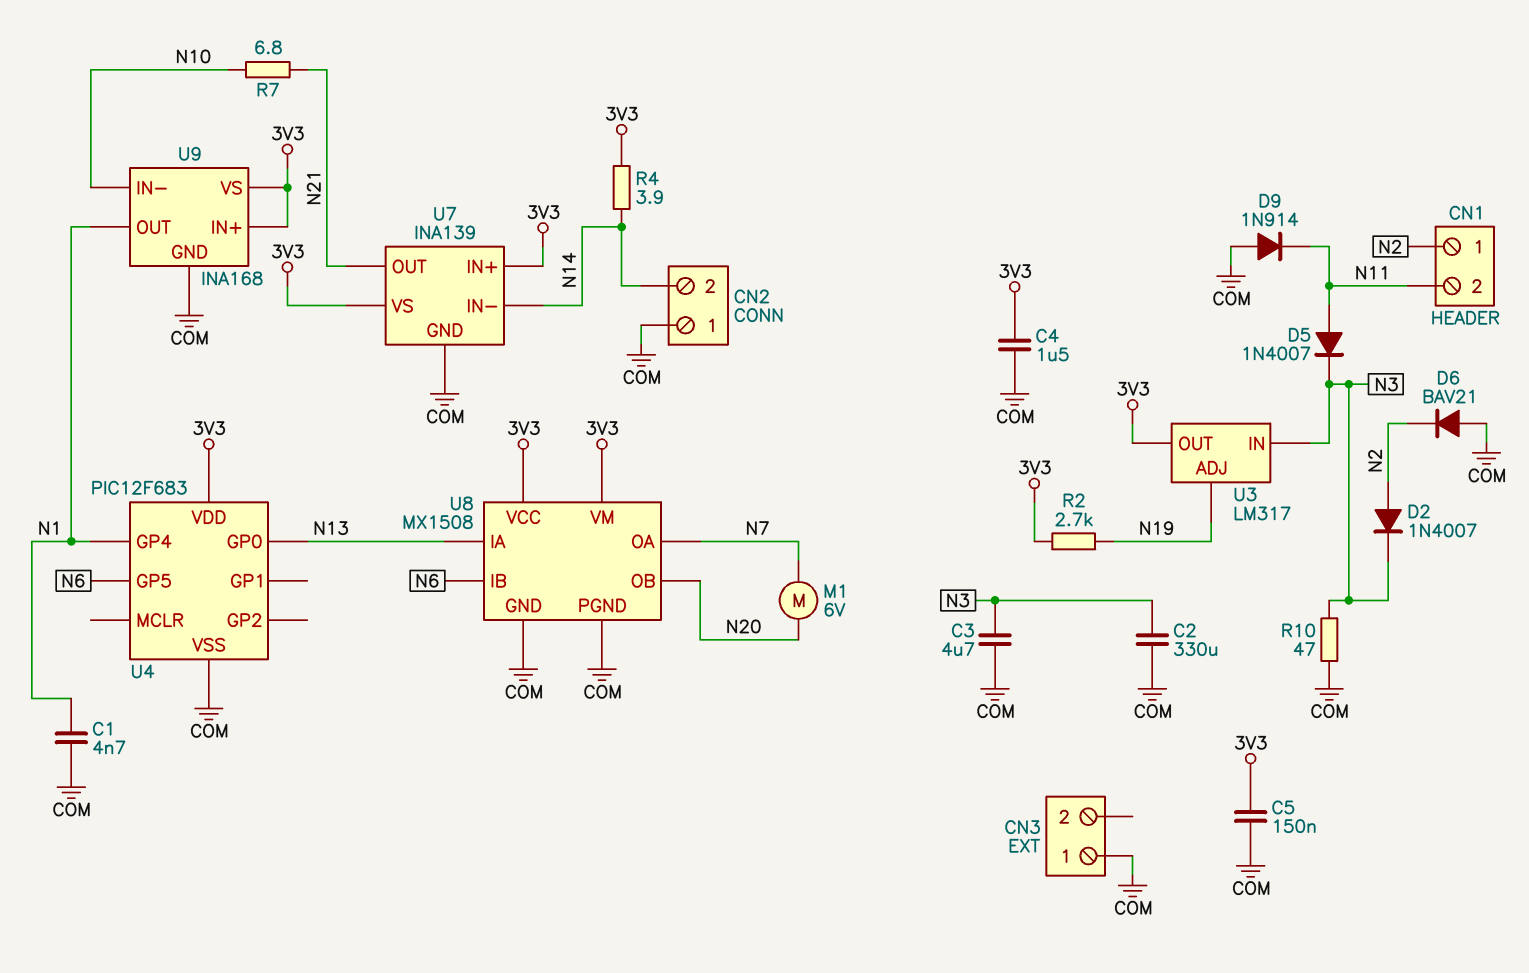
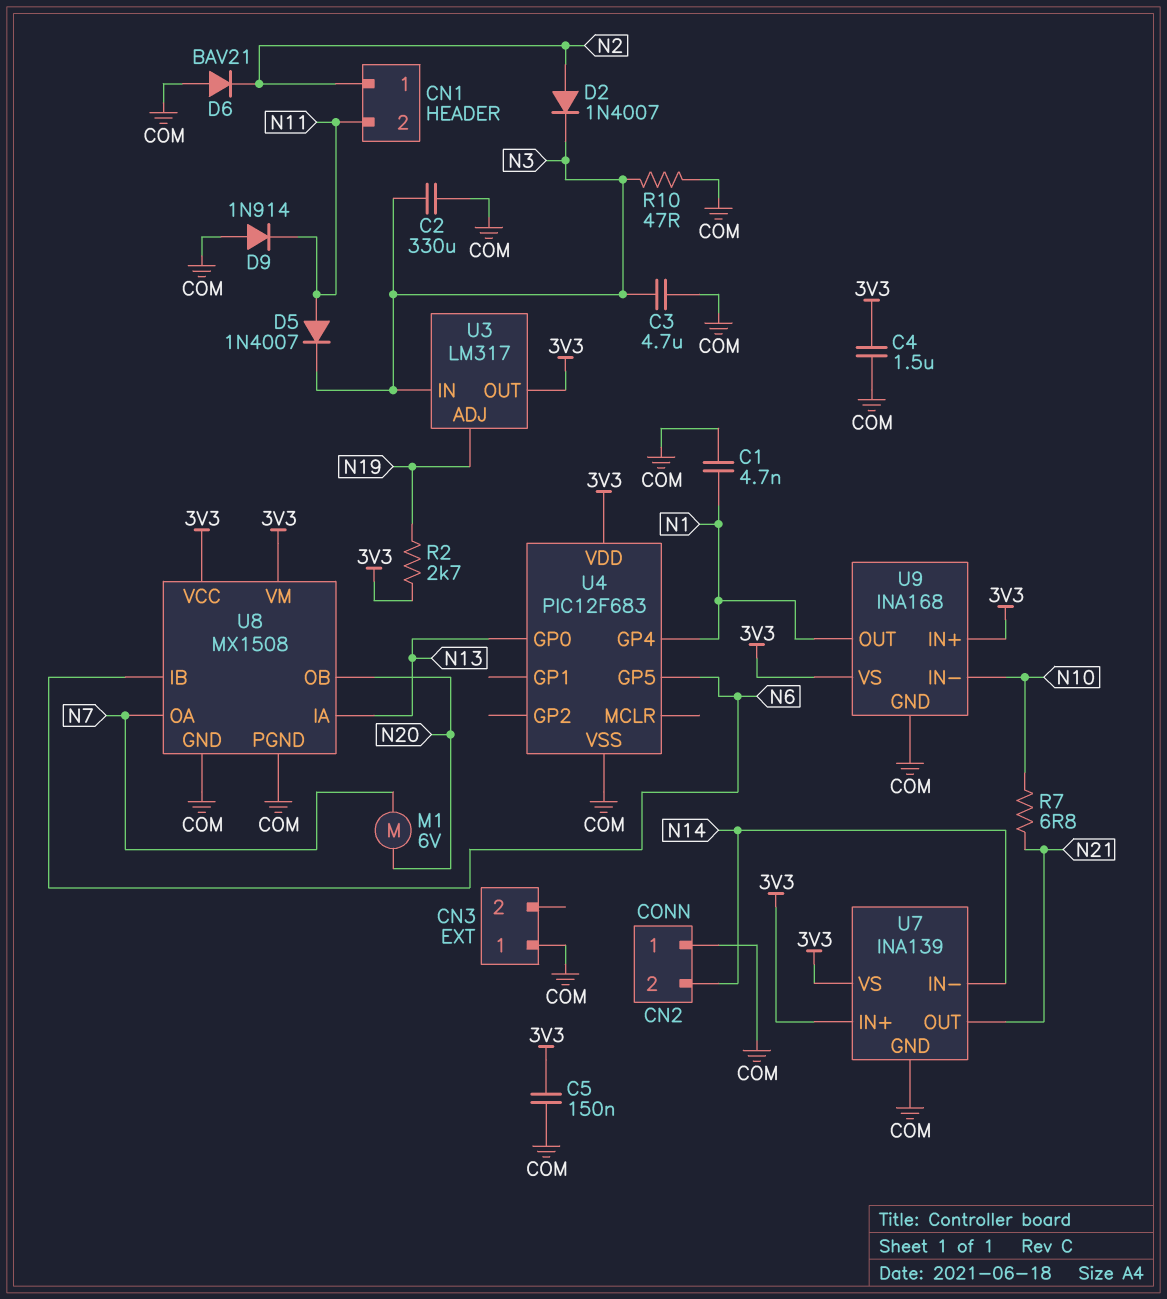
R4: 3.9 (3V3, N14) -> none

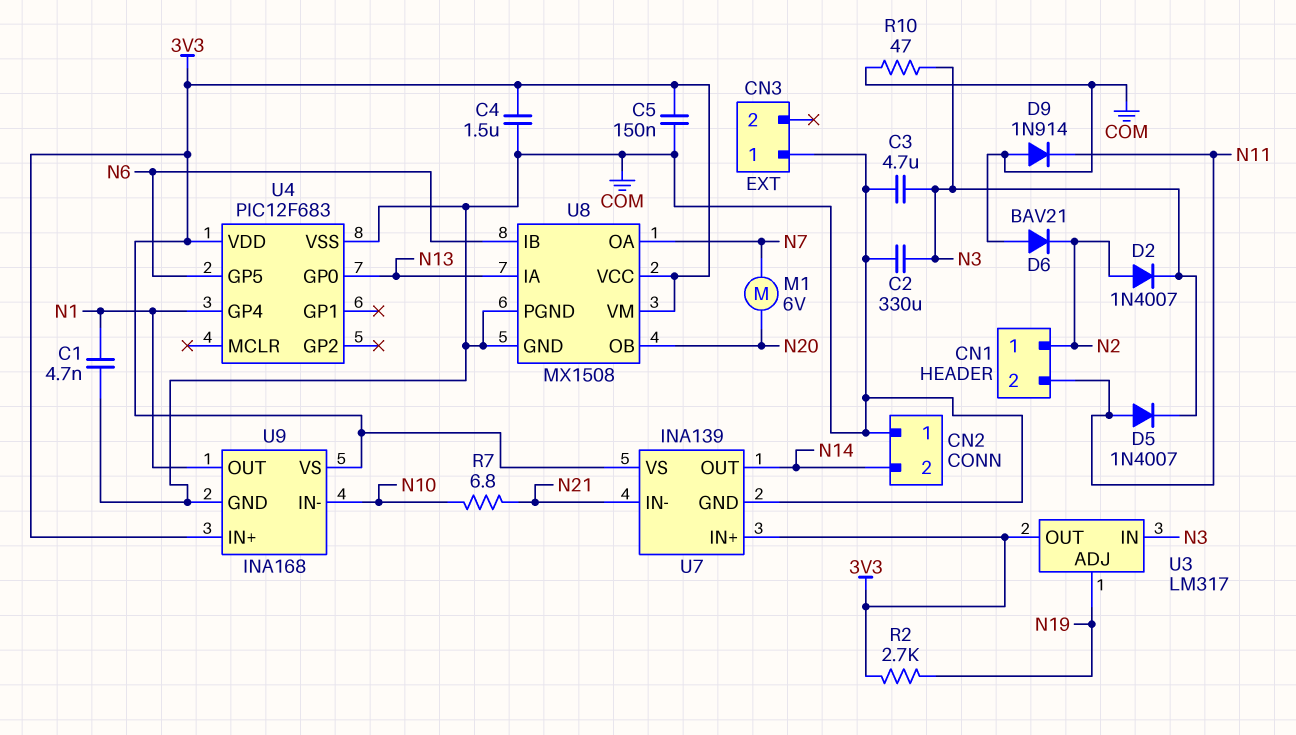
U7 pin IN-: N14 -> N21
U7 pin OUT: N21 -> N14

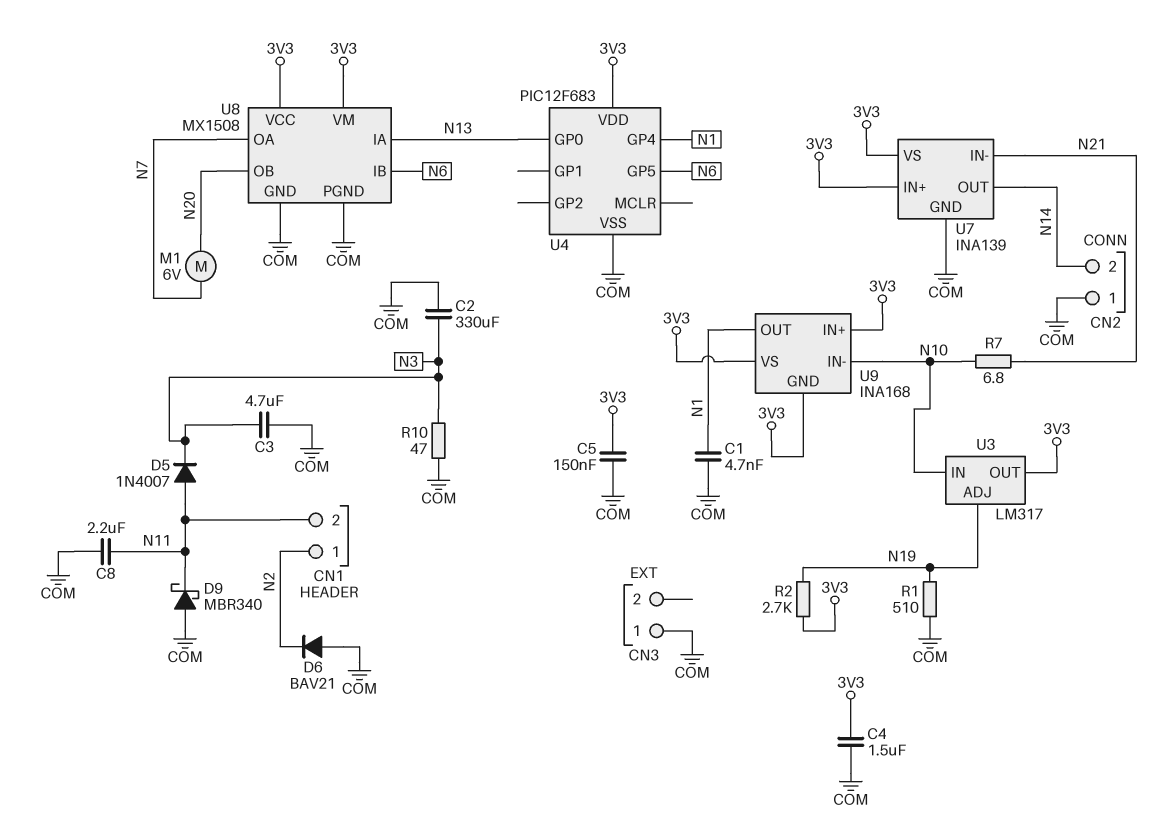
C8: none -> 2.2uF (COM, N11)
D2: diode 1N4007 (A N2, K N3) -> none
D9: diode 1N914 (A COM, K N11) -> schottky MBR340 (A COM, K N11)
R1: none -> 510 (COM, N19)
U3 pin IN: N3 -> N10
U9 pin GND: COM -> 3V3

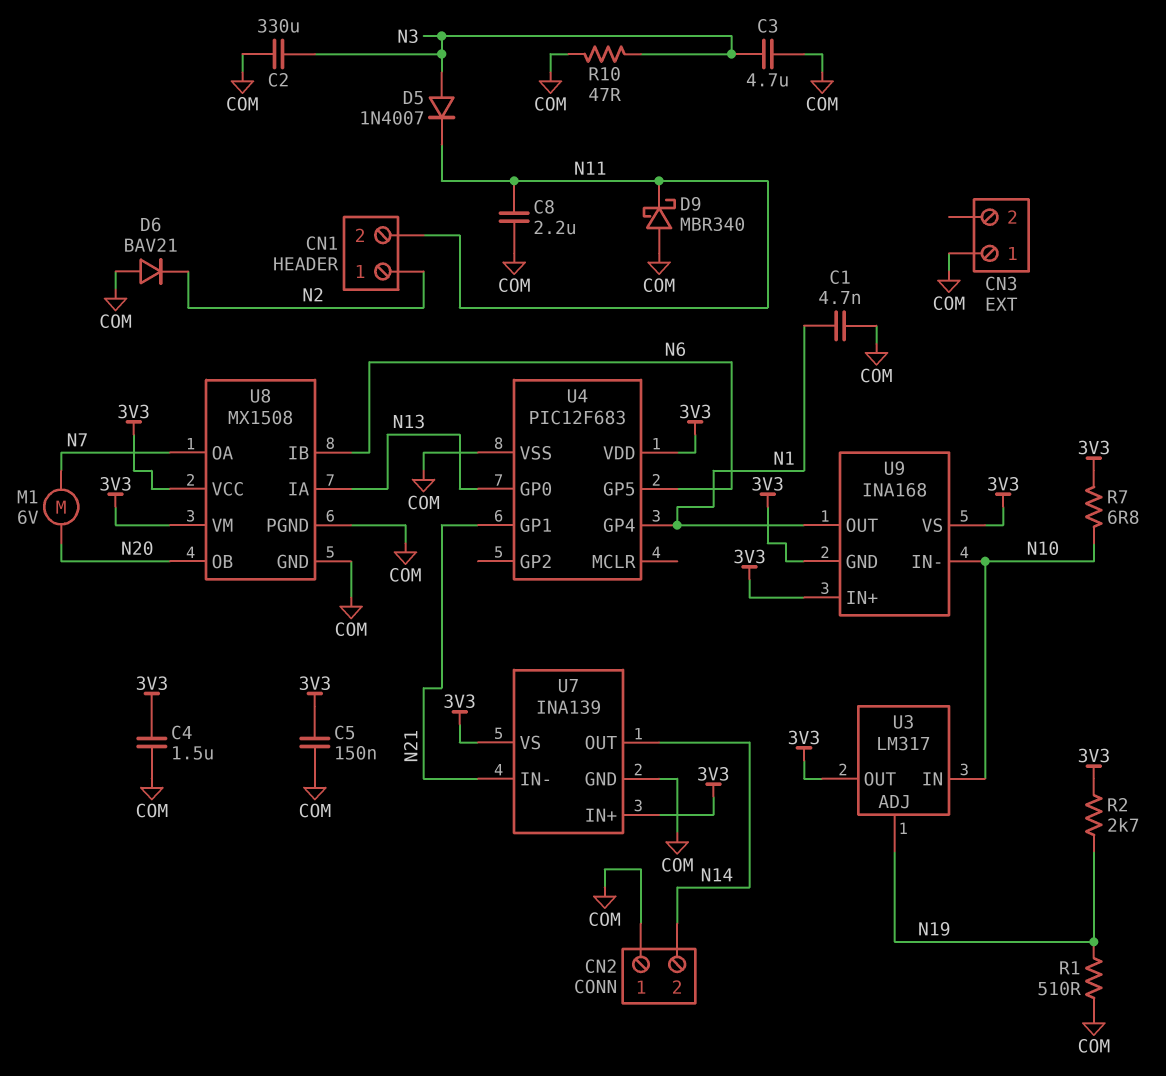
D5: diode 1N4007 (A N11, K N3) -> diode 1N4007 (A N3, K N11)
R7: 6.8 (N10, N21) -> 6.8 (3V3, N10)
U4 pin GP1: none -> N21

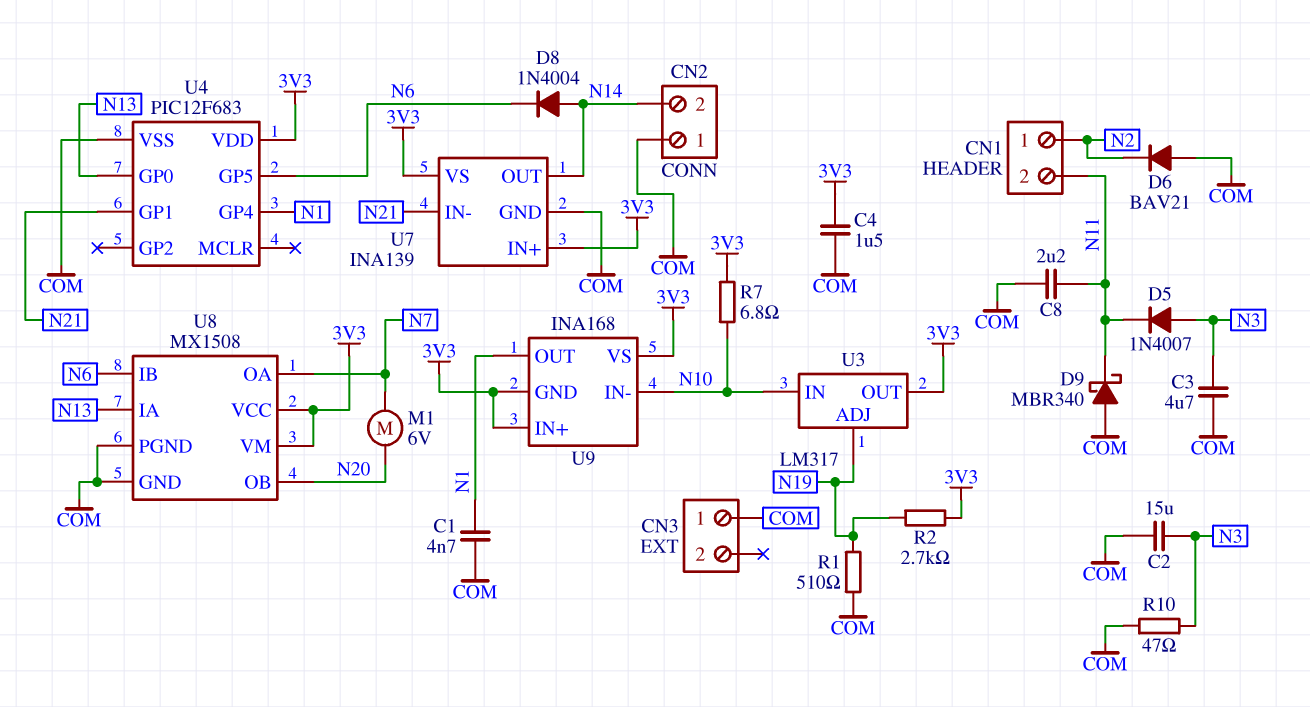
C2: 330uF (COM, N3) -> 15uF (COM, N3)
C5: 150nF (3V3, COM) -> none
D8: none -> diode 1N4004 (A N14, K N6)

